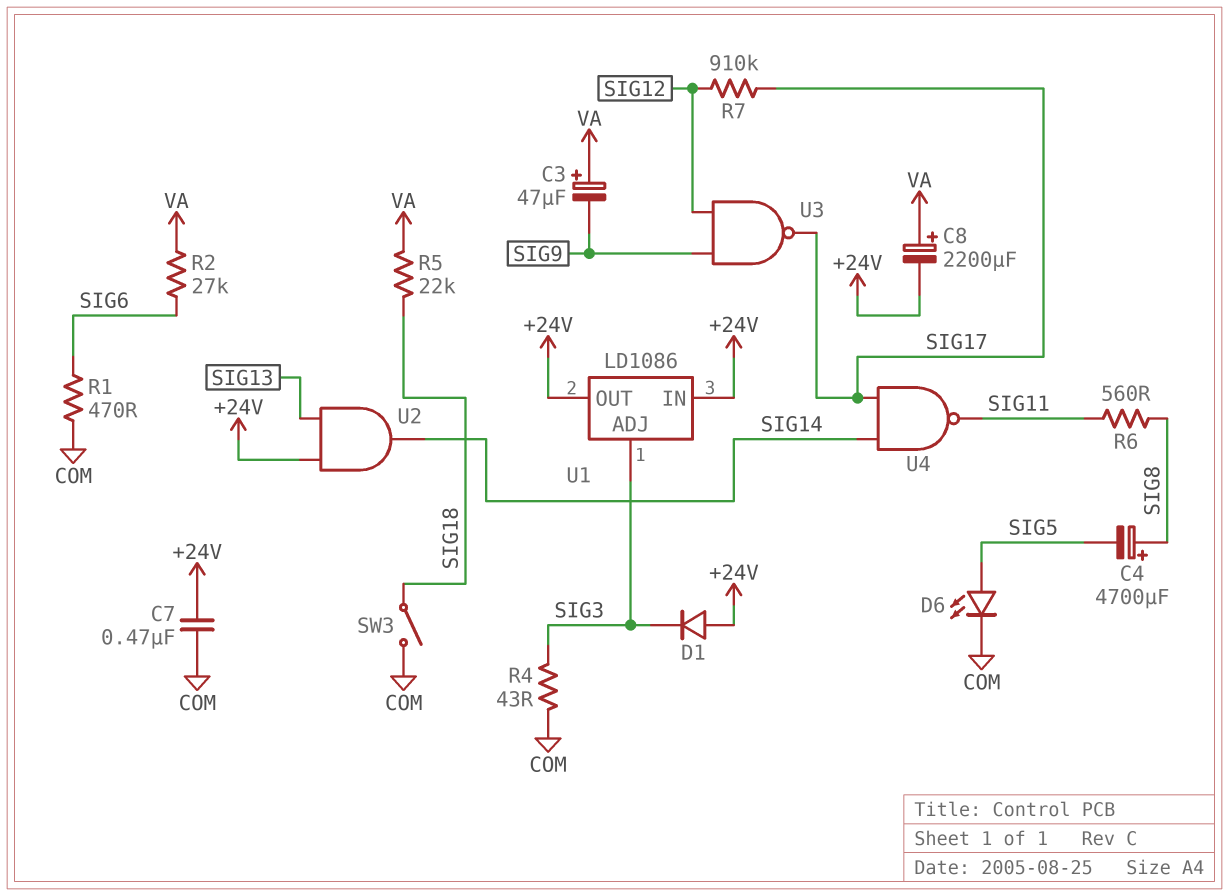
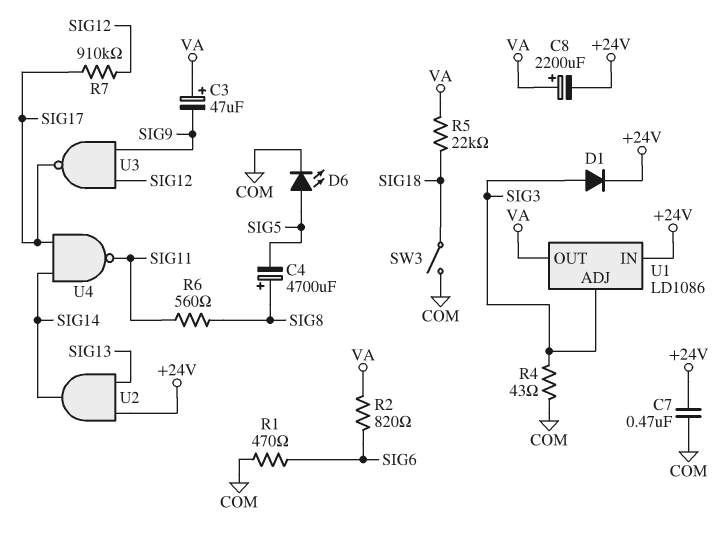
D1: diode (A +24V, K SIG3) -> diode (A SIG3, K +24V)
R2: 27k (SIG6, VA) -> 820 (SIG6, VA)
U1 pin OUT: +24V -> VA

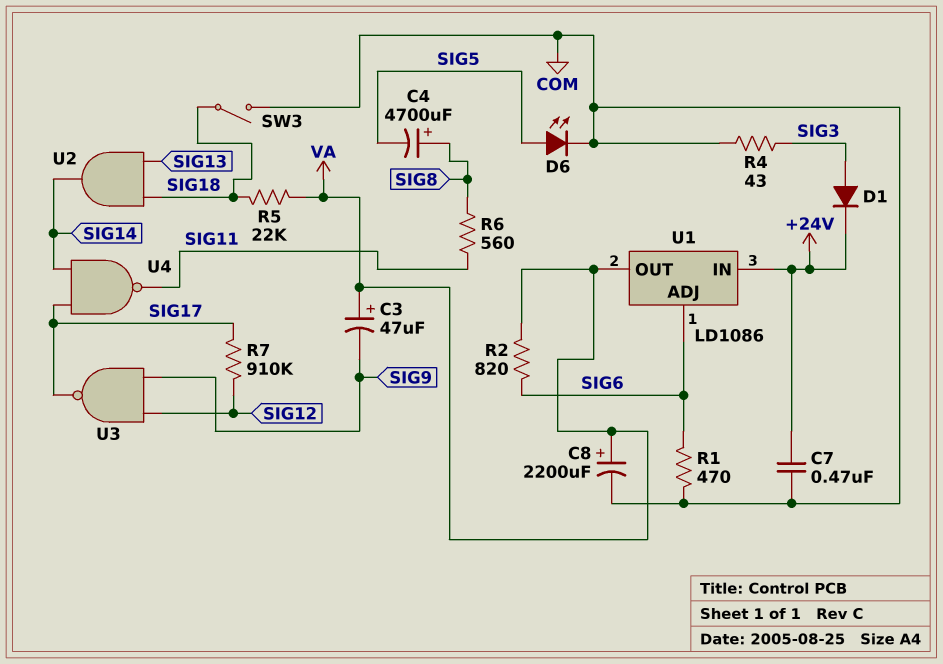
C8: 2200uF (plus VA, minus +24V) -> 2200uF (plus VA, minus COM)
U1 pin ADJ: SIG3 -> SIG6
U2: AND (in +24V, in SIG13, out SIG14) -> AND (in SIG13, in SIG18, out SIG14)

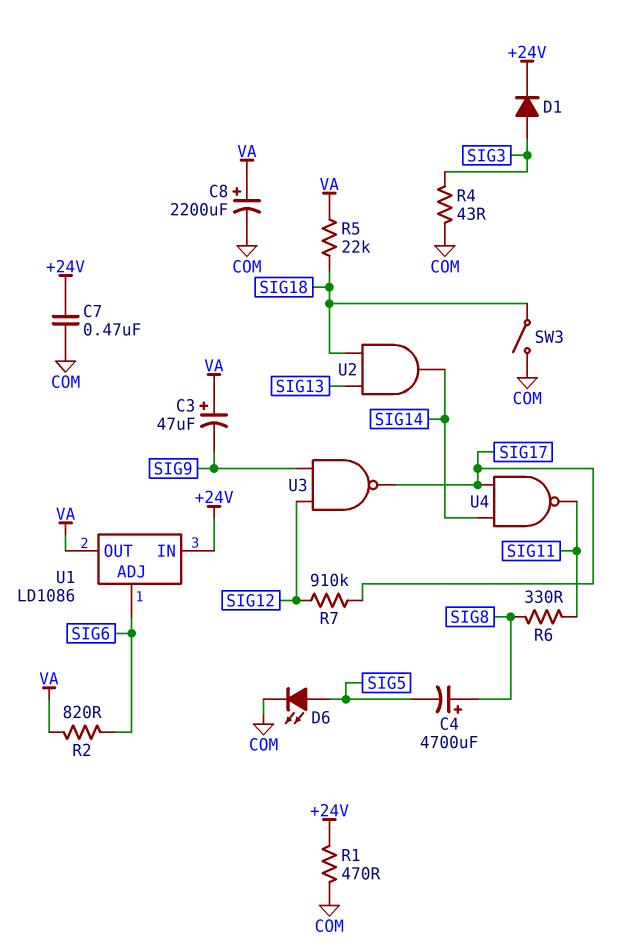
R1: 470 (COM, SIG6) -> 470 (+24V, COM)
R6: 560 (SIG8, SIG11) -> 330 (SIG8, SIG11)

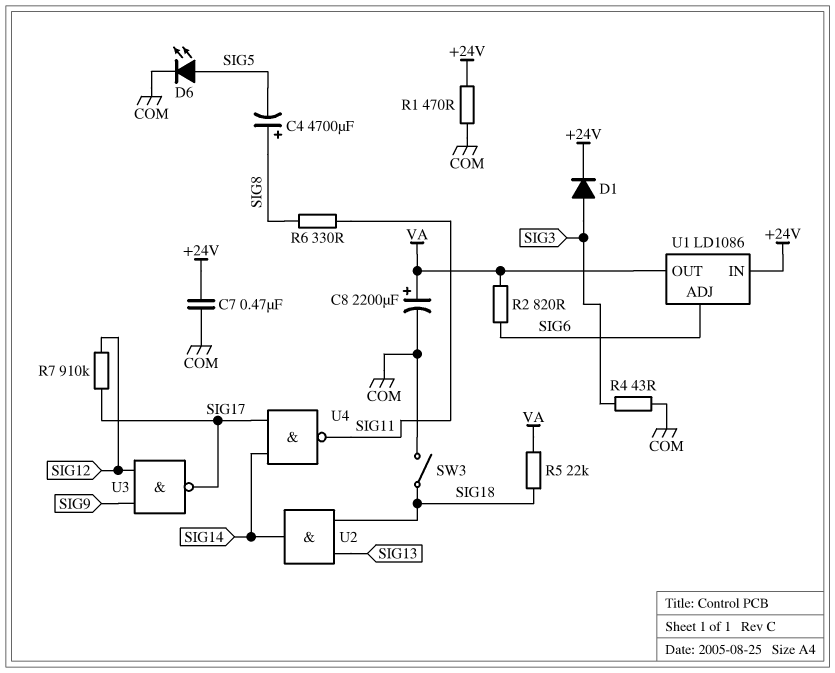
C3: 47uF (plus VA, minus SIG9) -> none

